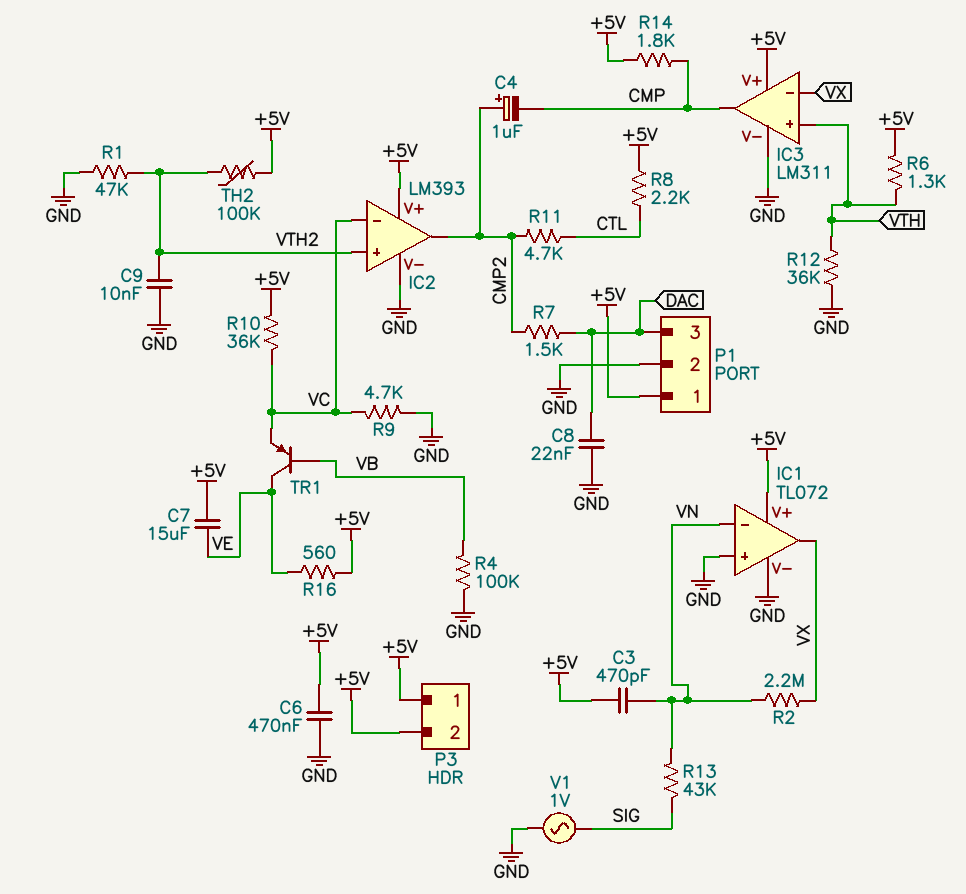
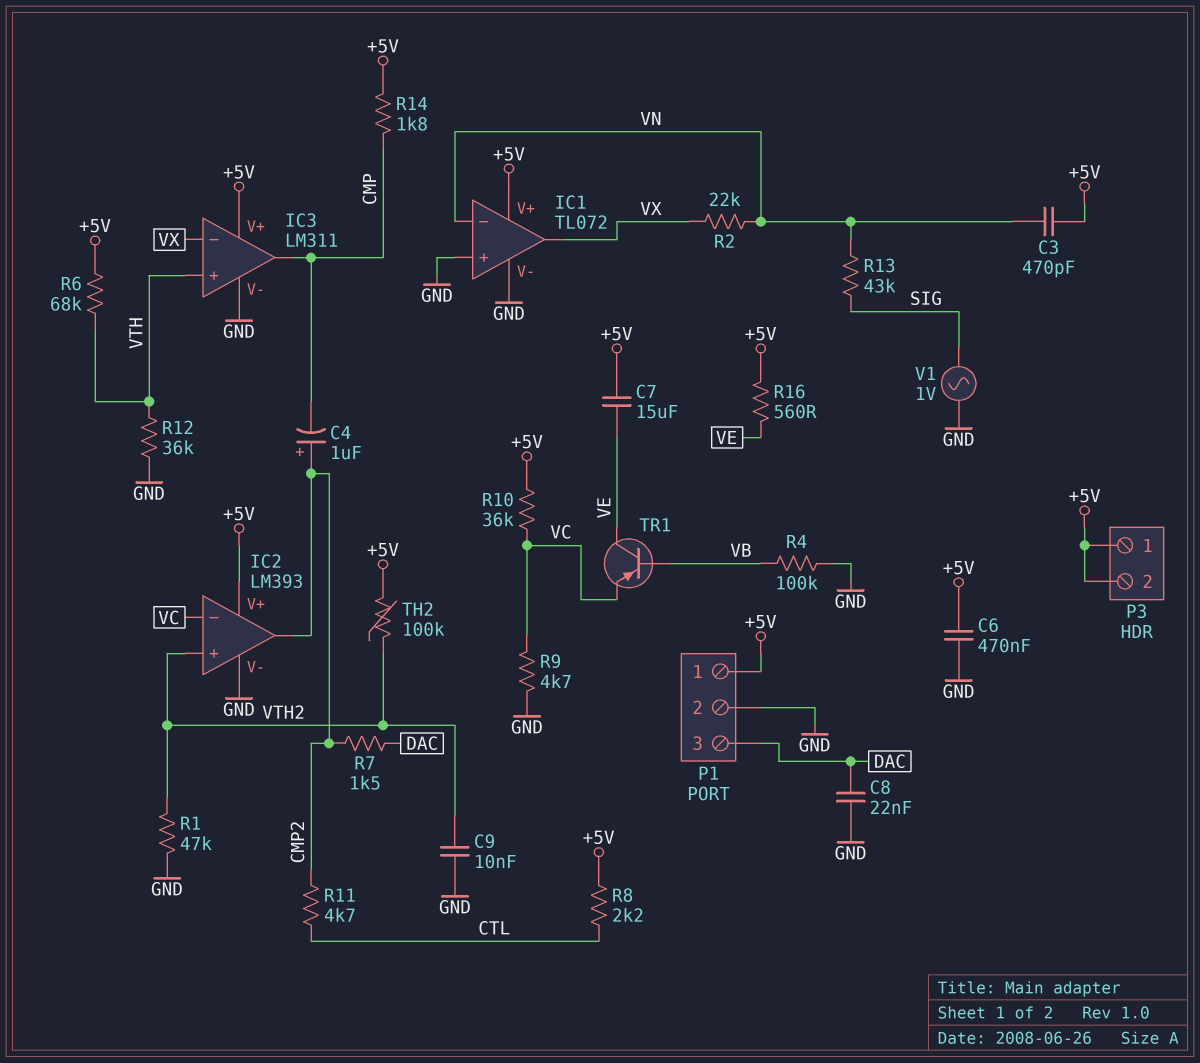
R2: 2.2M (VN, VX) -> 22k (VN, VX)
R6: 1.3k (+5V, VTH) -> 68k (+5V, VTH)

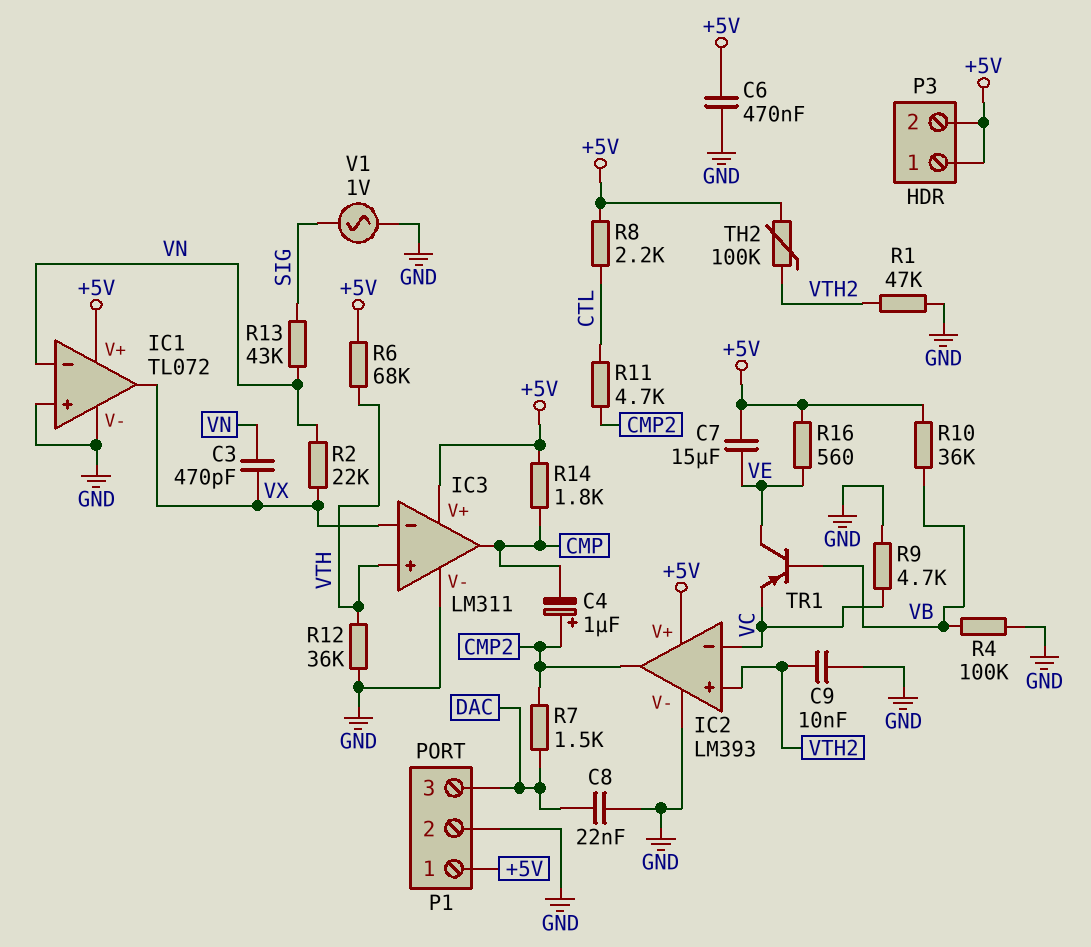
C3: 470pF (+5V, VN) -> 470pF (VN, VX)
R10: 36k (+5V, VC) -> 36k (+5V, VB)

